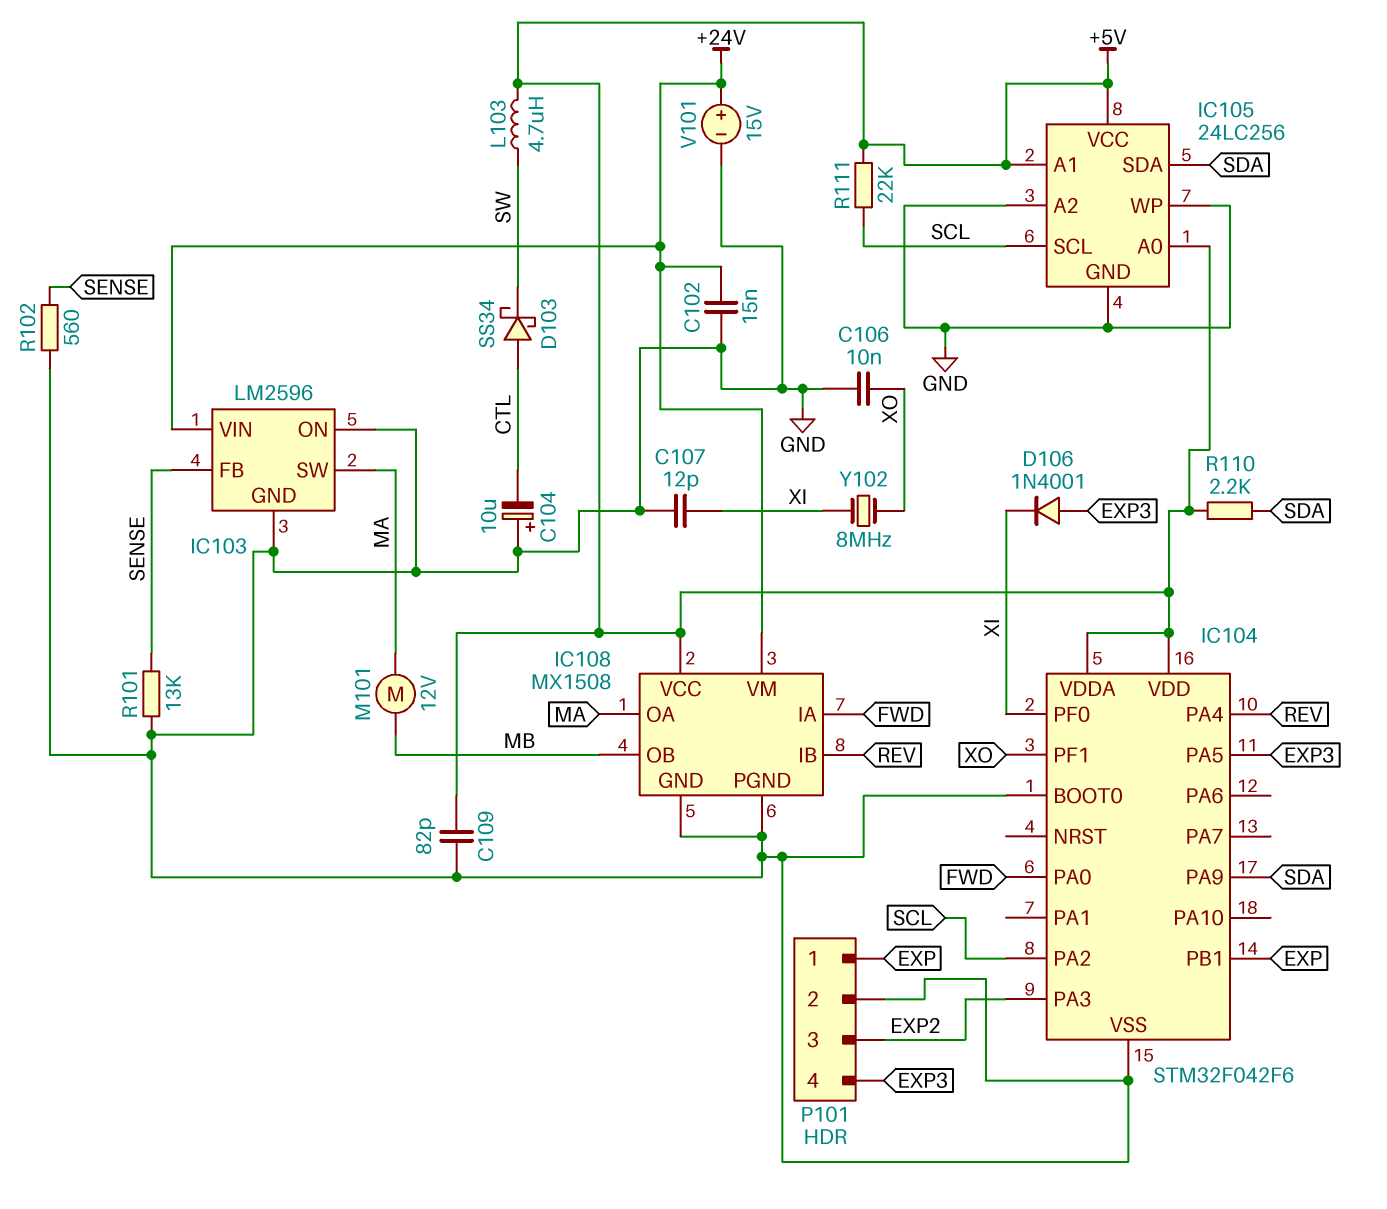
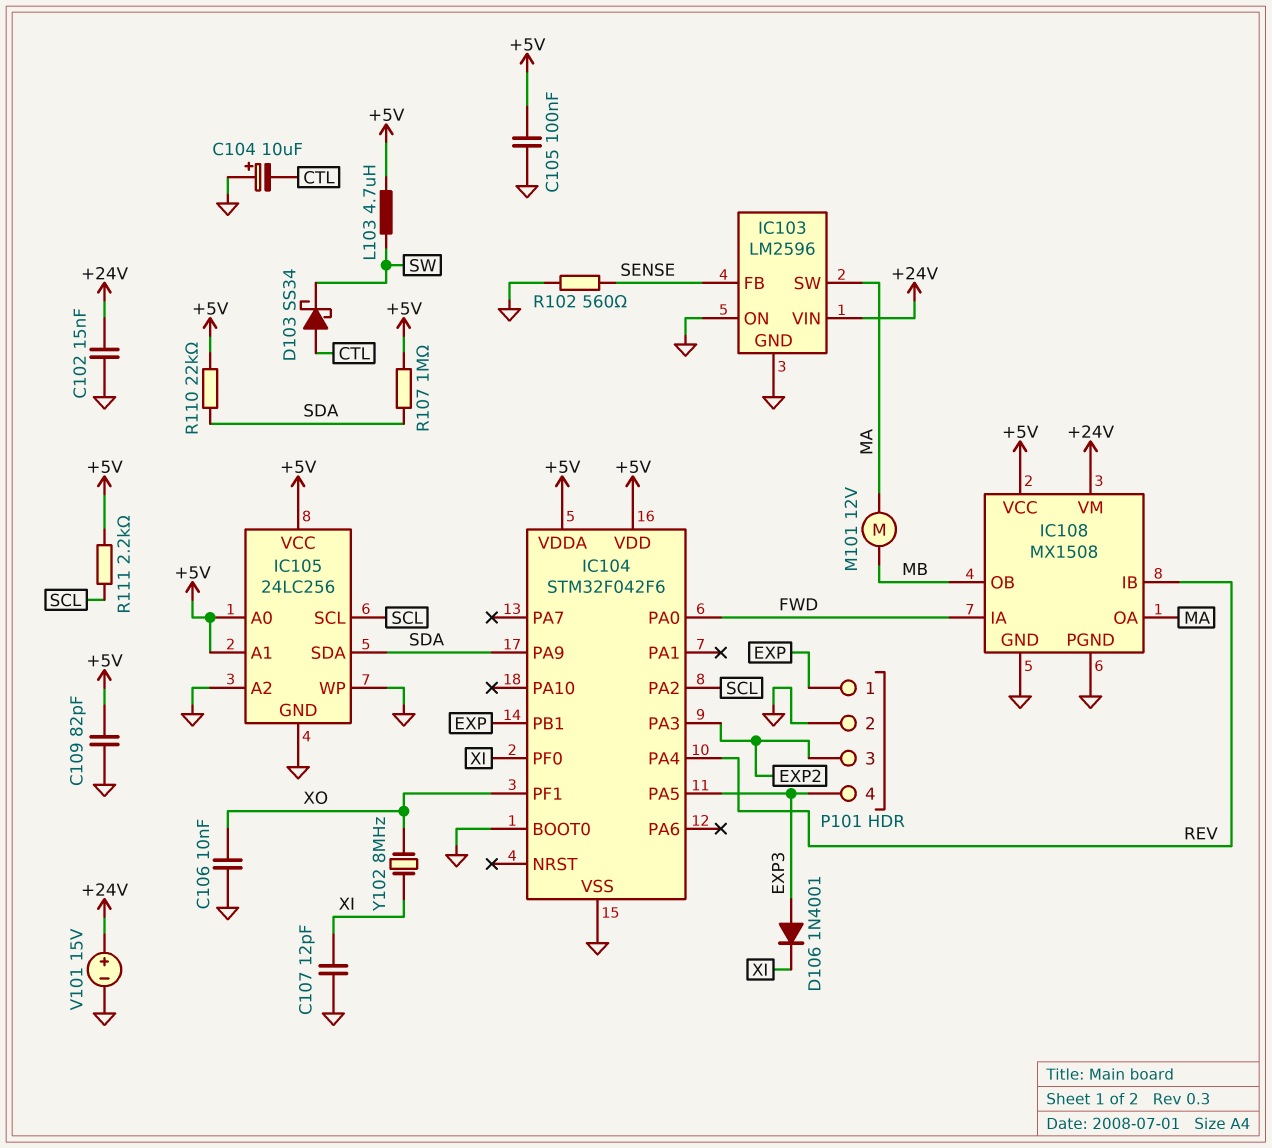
C105: none -> 100nF (+5V, GND)
R101: 13k (GND, SENSE) -> none
R107: none -> 1M (+5V, SDA)
R110: 2.2k (+5V, SDA) -> 22k (+5V, SDA)
R111: 22k (+5V, SCL) -> 2.2k (+5V, SCL)

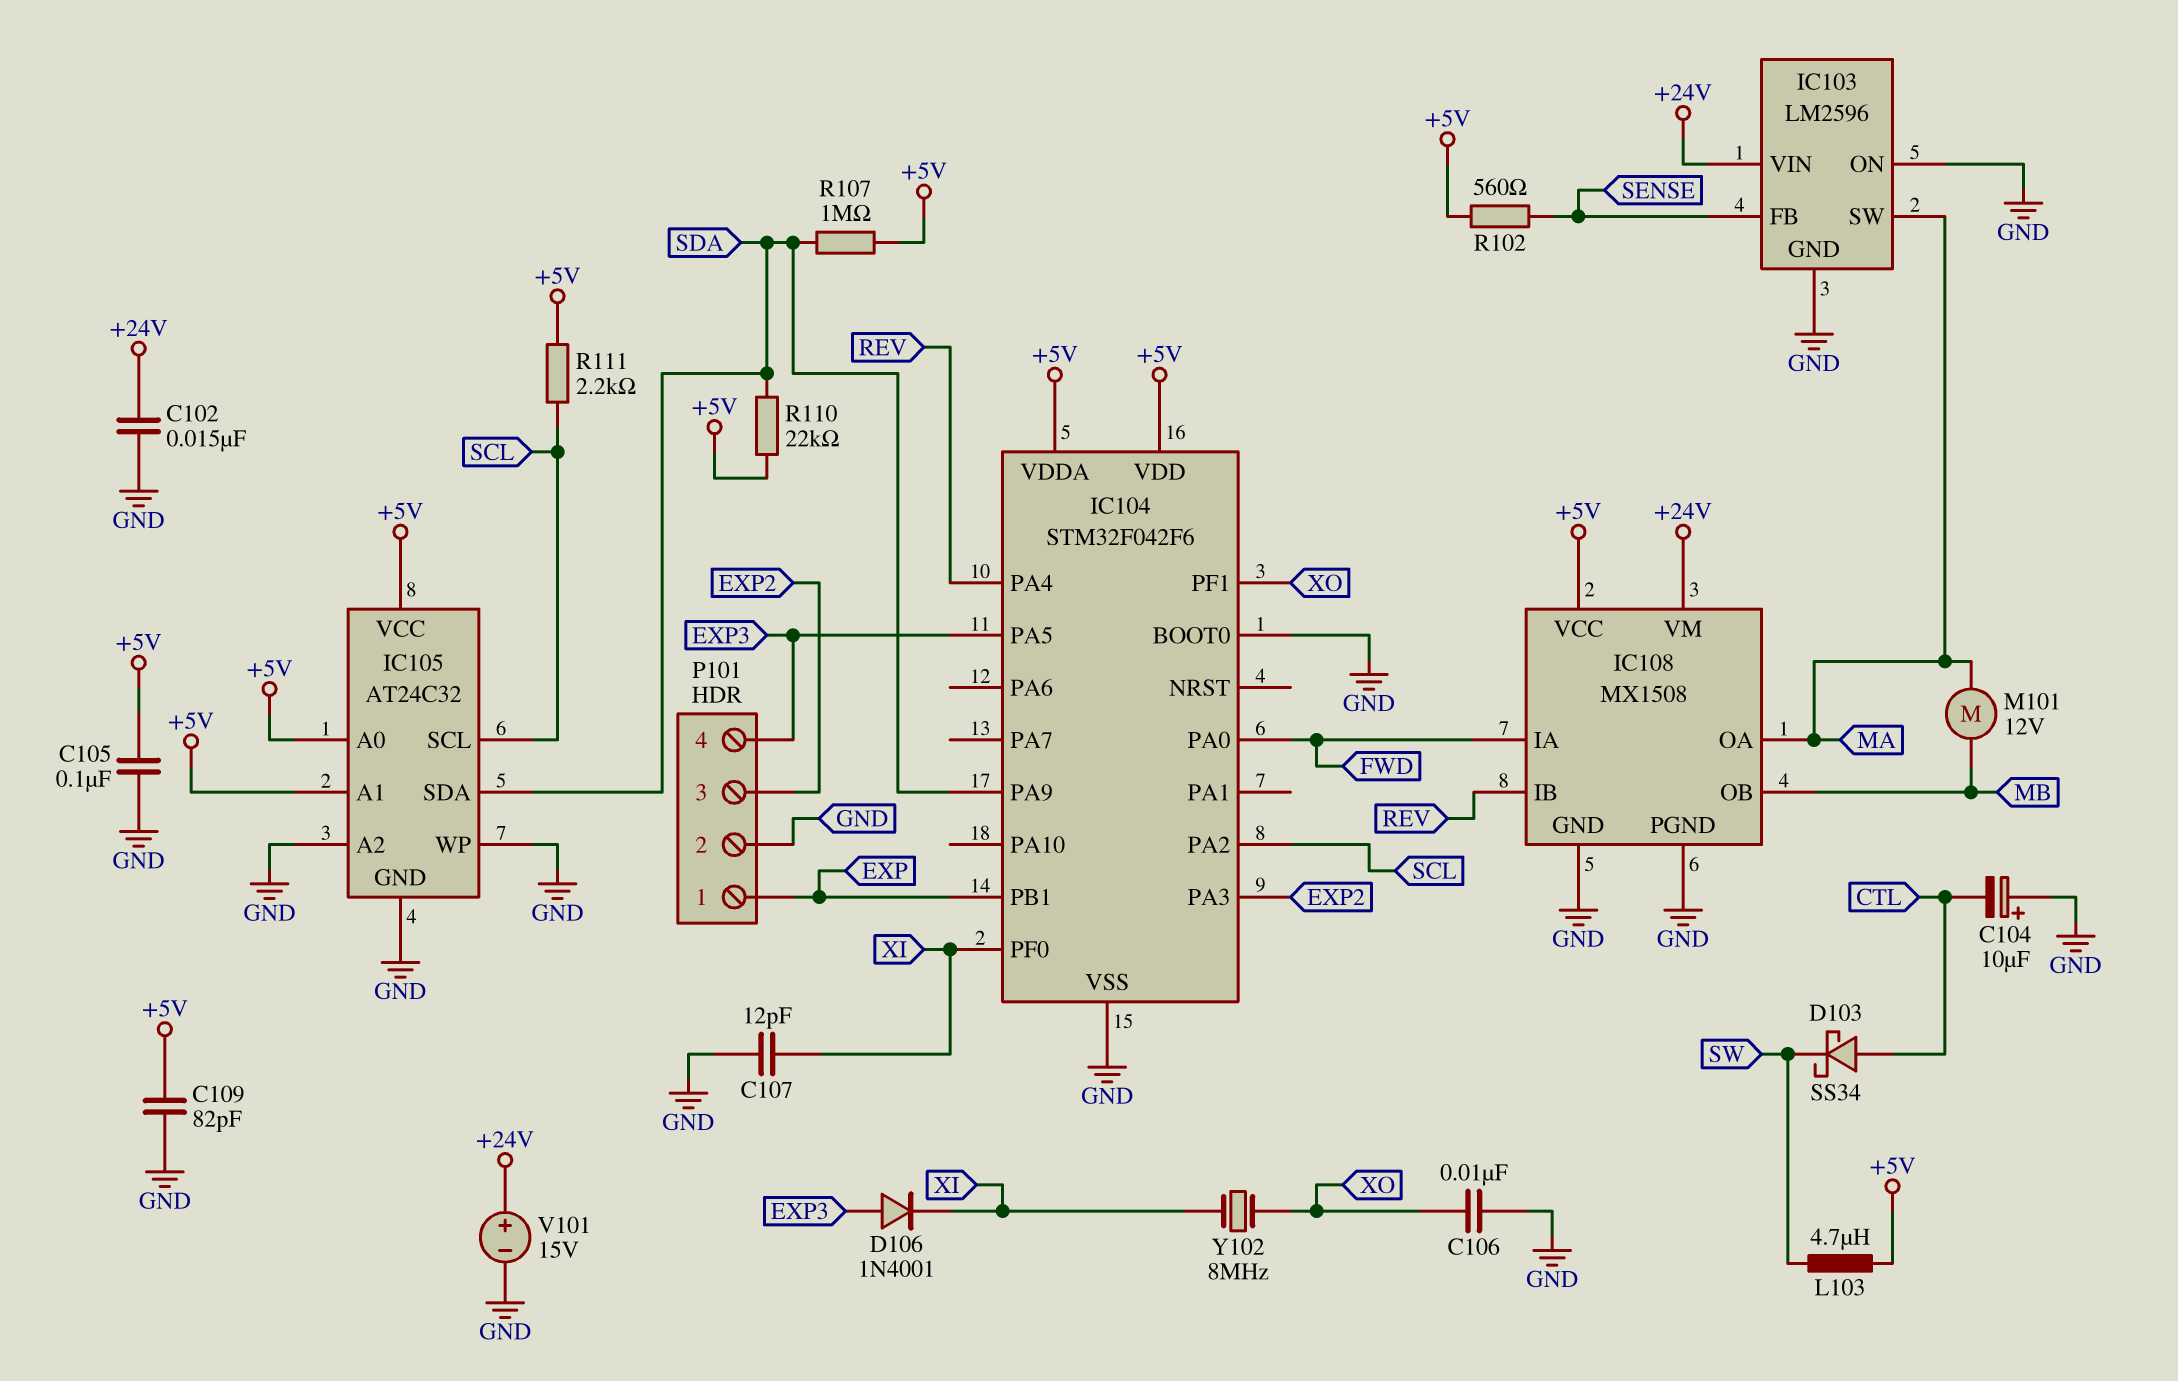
IC105: 24LC256 -> AT24C32
R102: 560 (GND, SENSE) -> 560 (+5V, SENSE)

